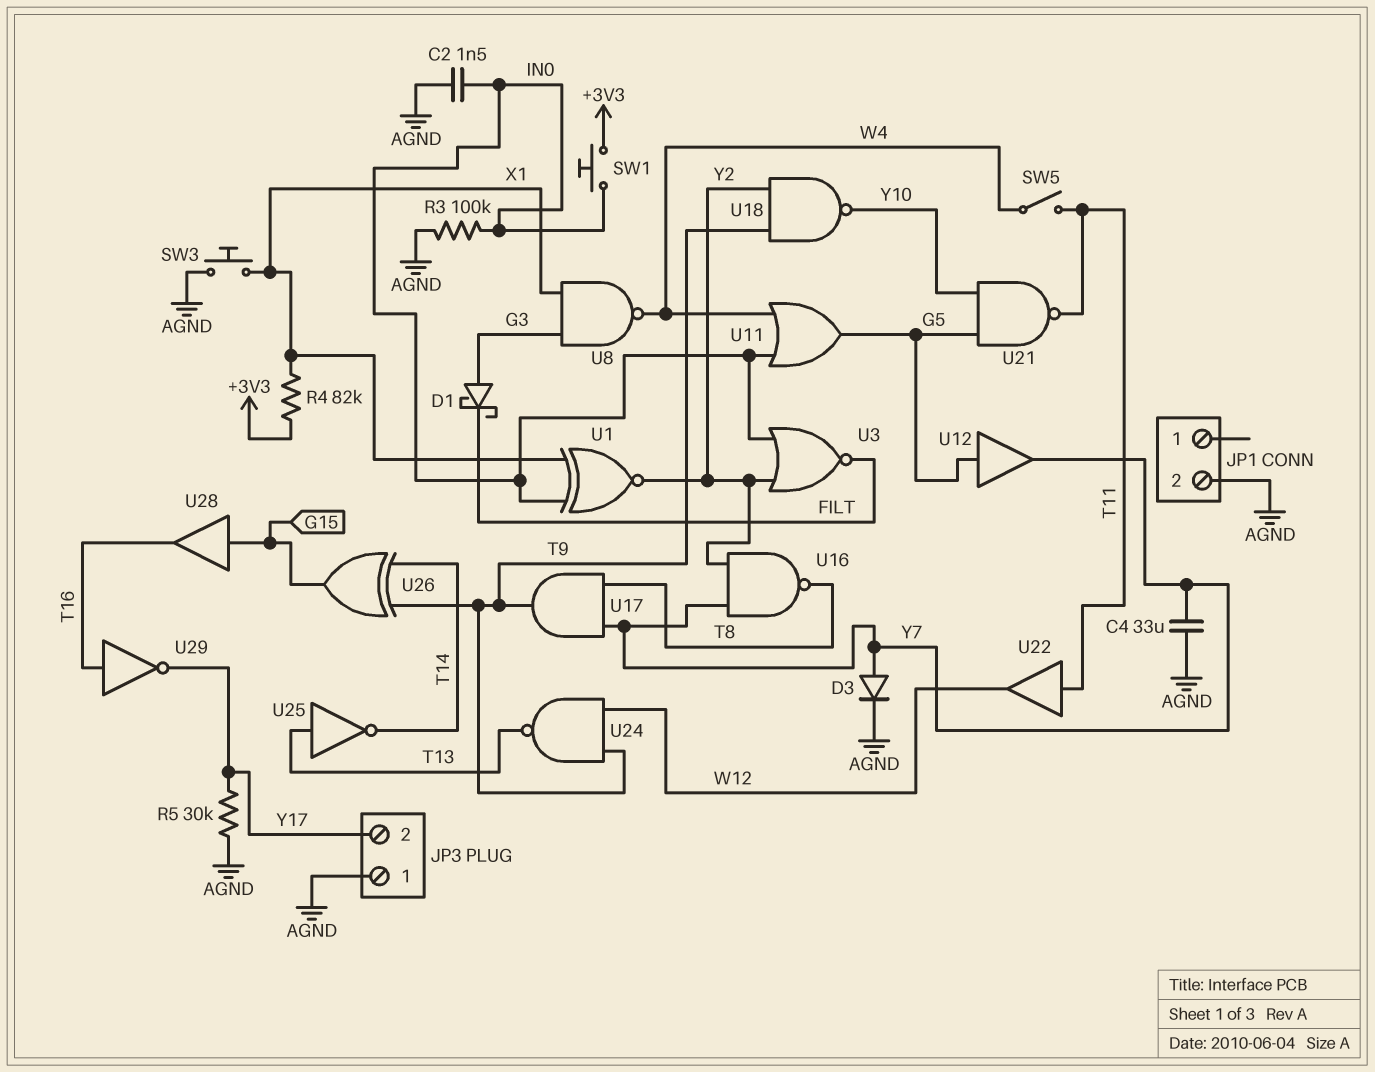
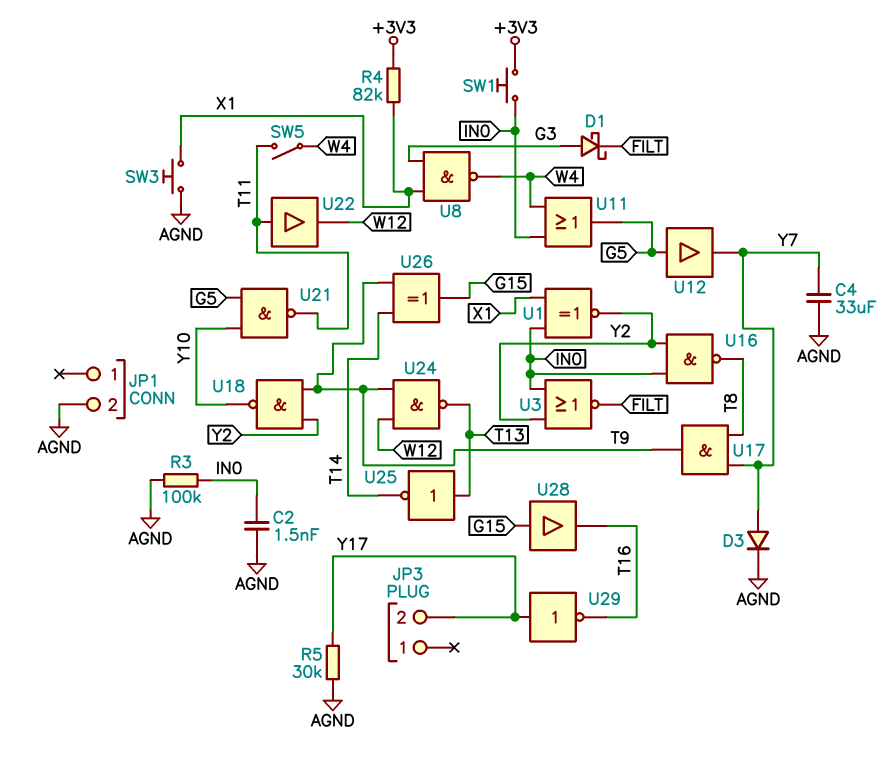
JP3 pin 1: AGND -> none
U16: NAND (in Y2, in Y7, out T8) -> NAND (in IN0, in Y2, out T8)
U29: NOT (in T16, out Y17) -> NOT (in Y17, out T16)

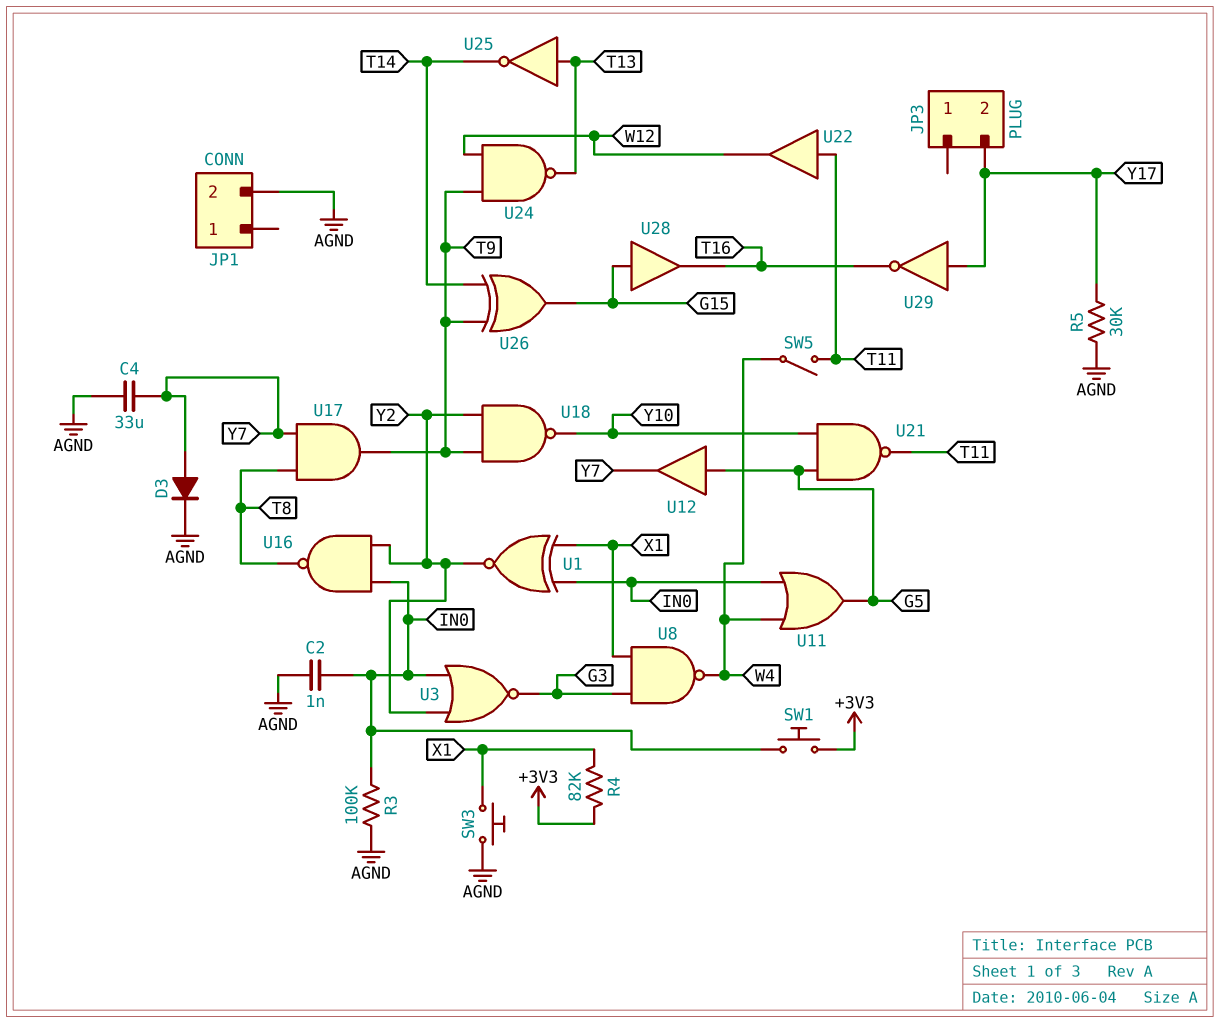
C2: 1.5nF (AGND, IN0) -> 1nF (AGND, IN0)
D1: schottky (A G3, K FILT) -> none
U3: NOR (in IN0, in Y2, out FILT) -> NOR (in IN0, in Y2, out G3)

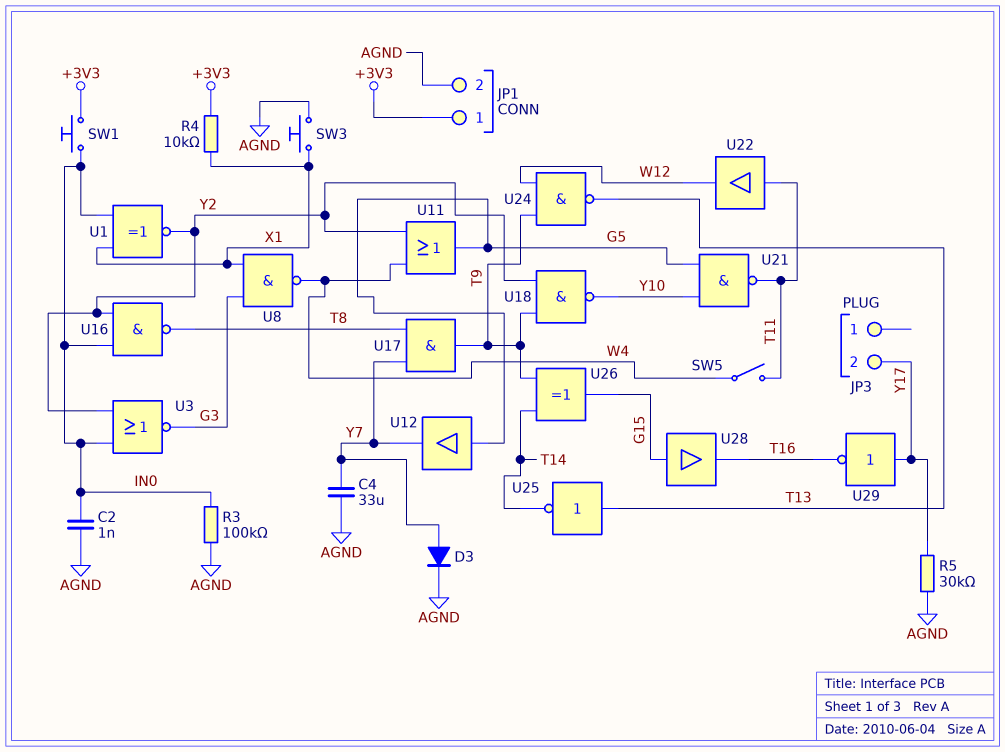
JP1 pin 1: none -> +3V3
R4: 82k (+3V3, X1) -> 10k (+3V3, X1)
U11: OR (in IN0, in W4, out G5) -> OR (in W4, in Y2, out G5)

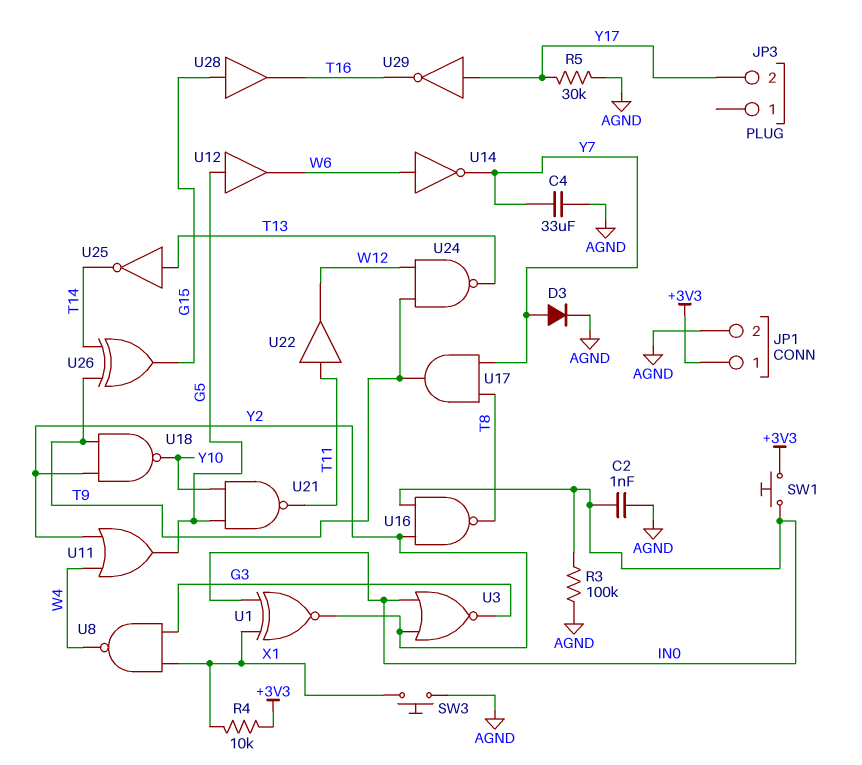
SW5: switch (T11, W4) -> none
U12: buffer (in G5, out Y7) -> buffer (in G5, out W6)
U14: none -> NOT (in W6, out Y7)

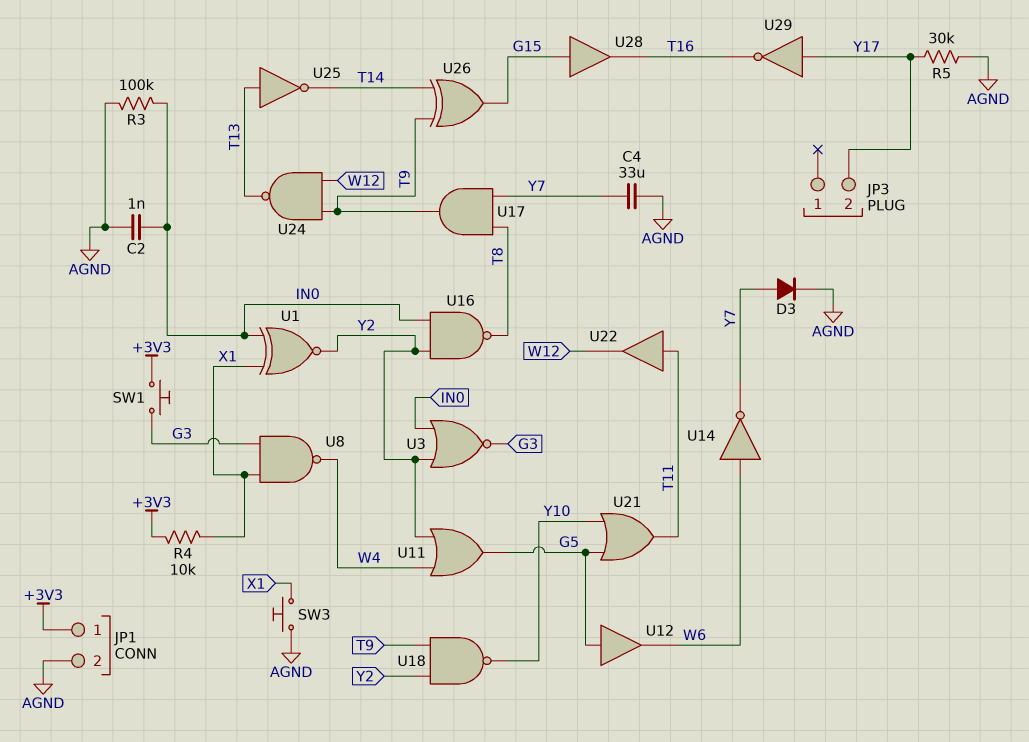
SW1: button (+3V3, IN0) -> button (+3V3, G3)
U21: NAND (in G5, in Y10, out T11) -> OR (in G5, in Y10, out T11)

